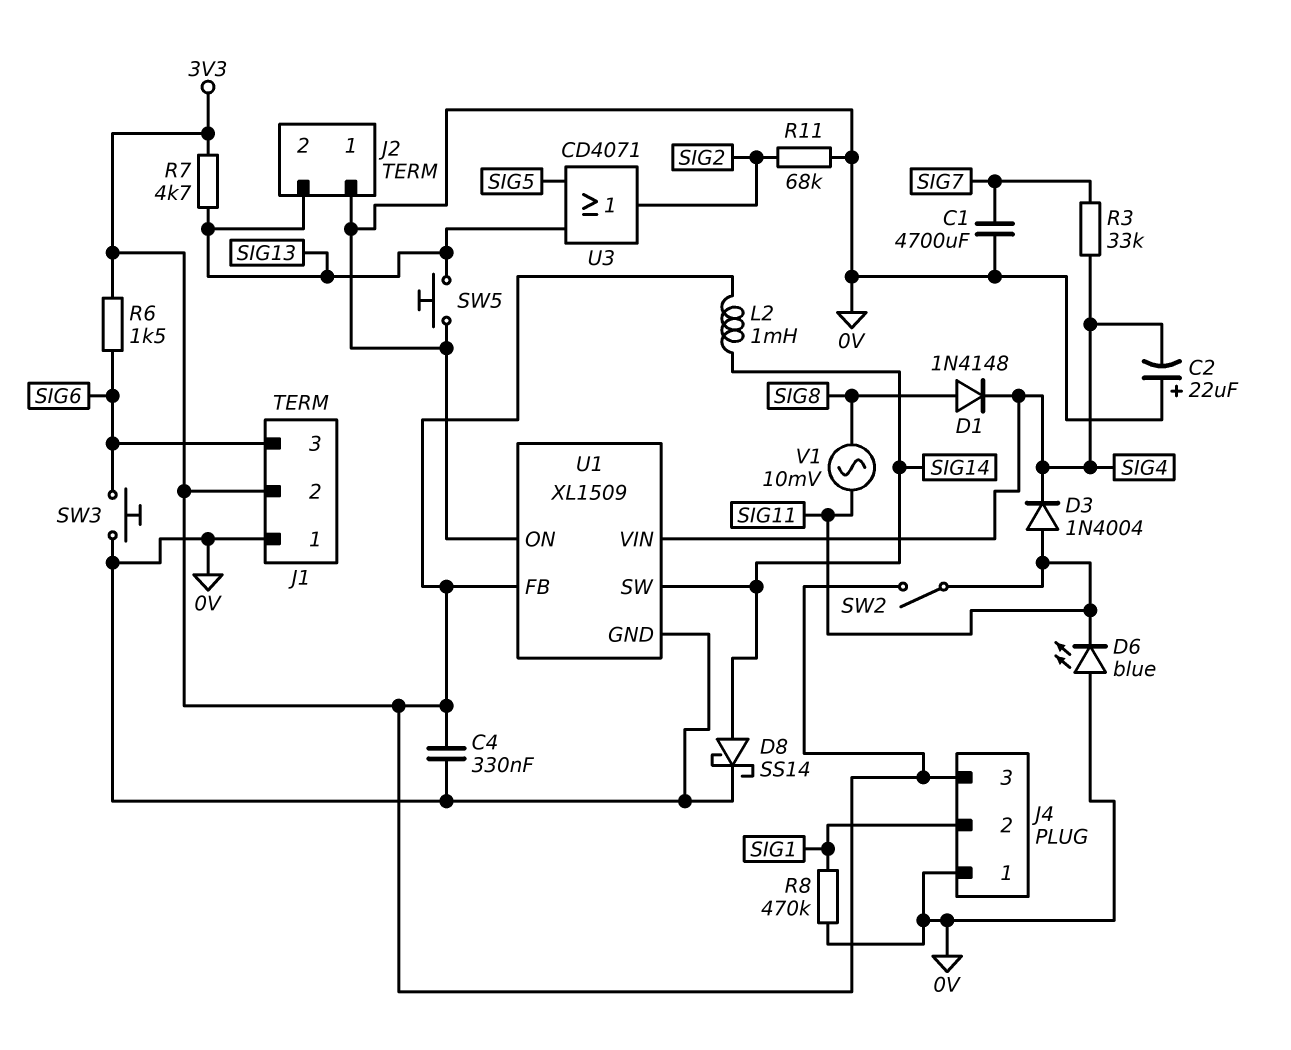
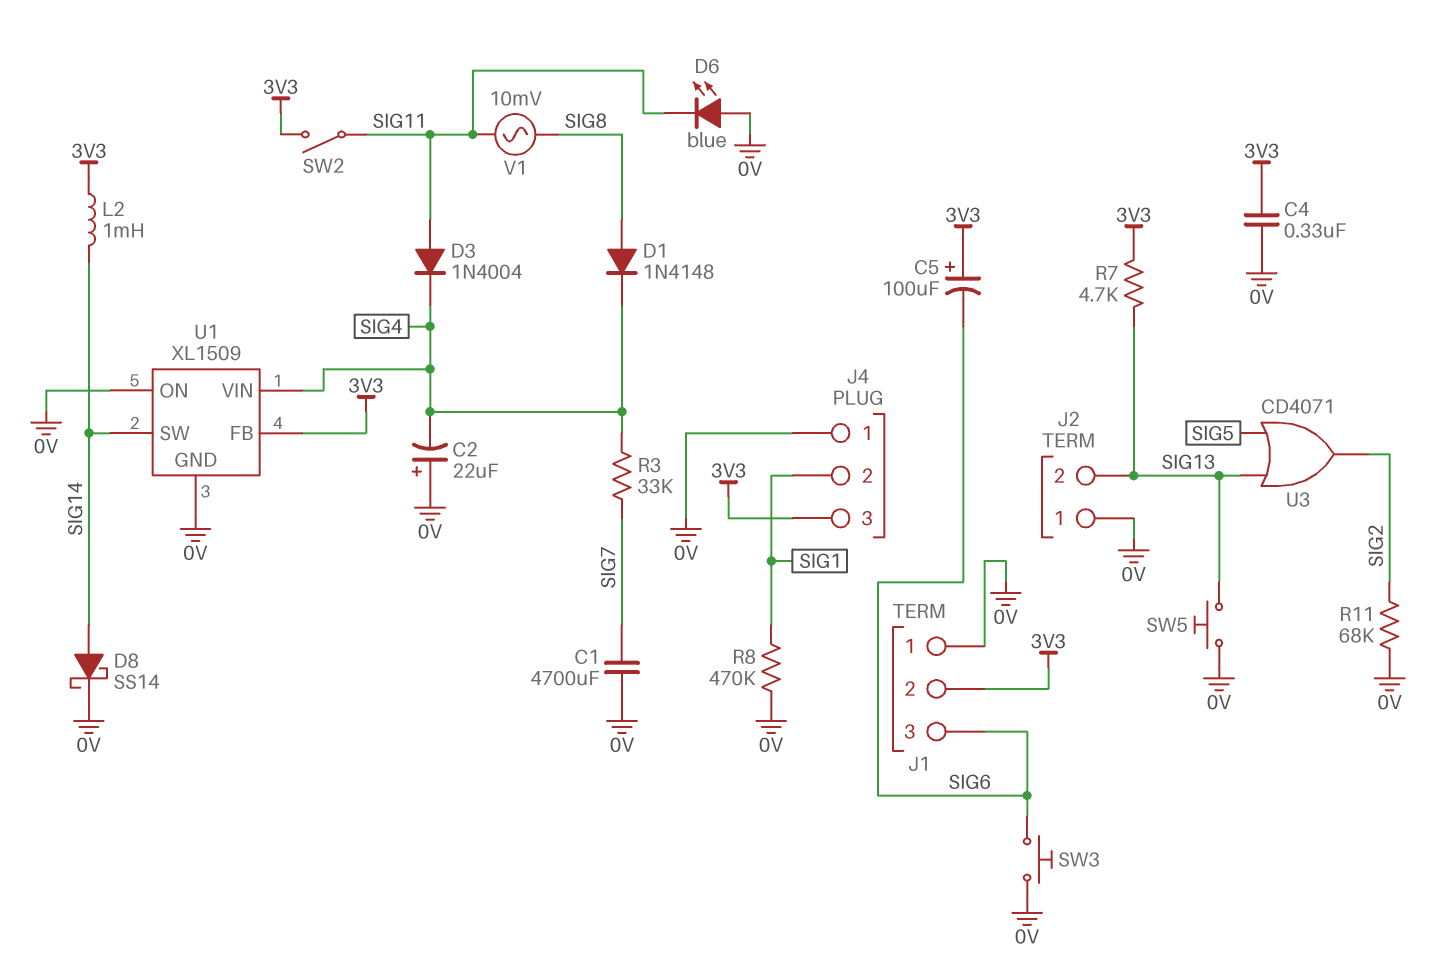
C5: none -> 100uF (plus 3V3, minus SIG6)
R6: 1.5k (3V3, SIG6) -> none

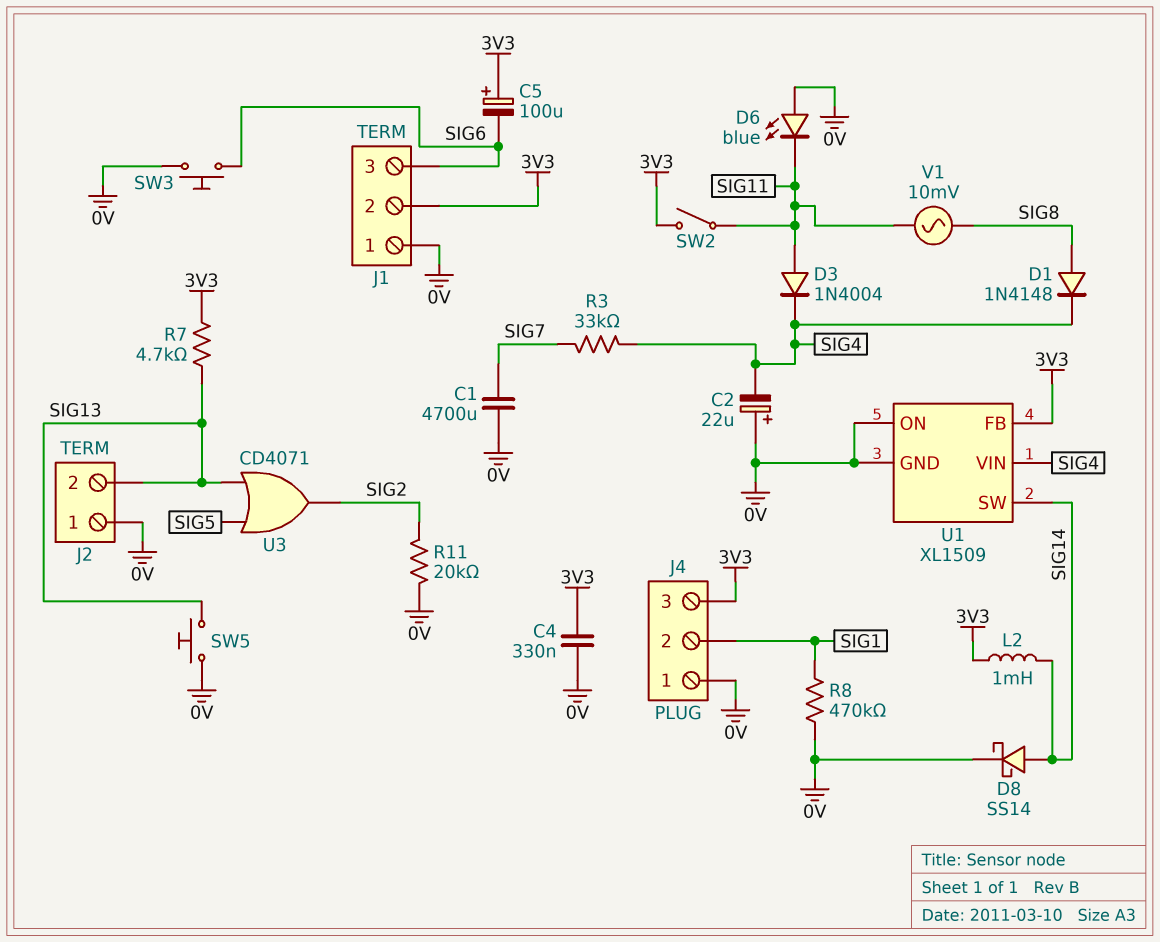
R11: 68k (0V, SIG2) -> 20k (0V, SIG2)

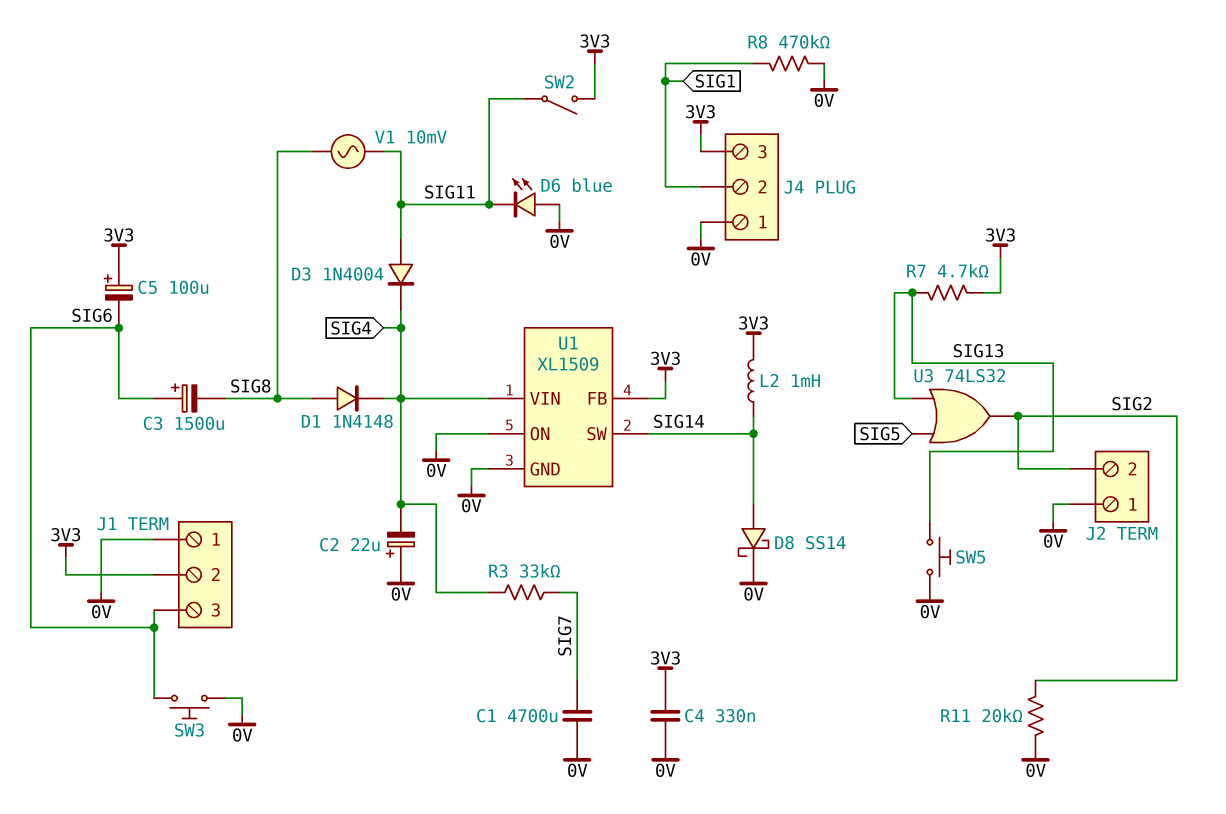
C3: none -> 1500uF (plus SIG6, minus SIG8)
J2 pin 2: SIG13 -> SIG2
U3: OR CD4071 (in SIG5, in SIG13, out SIG2) -> OR 74LS32 (in SIG5, in SIG13, out SIG2)

